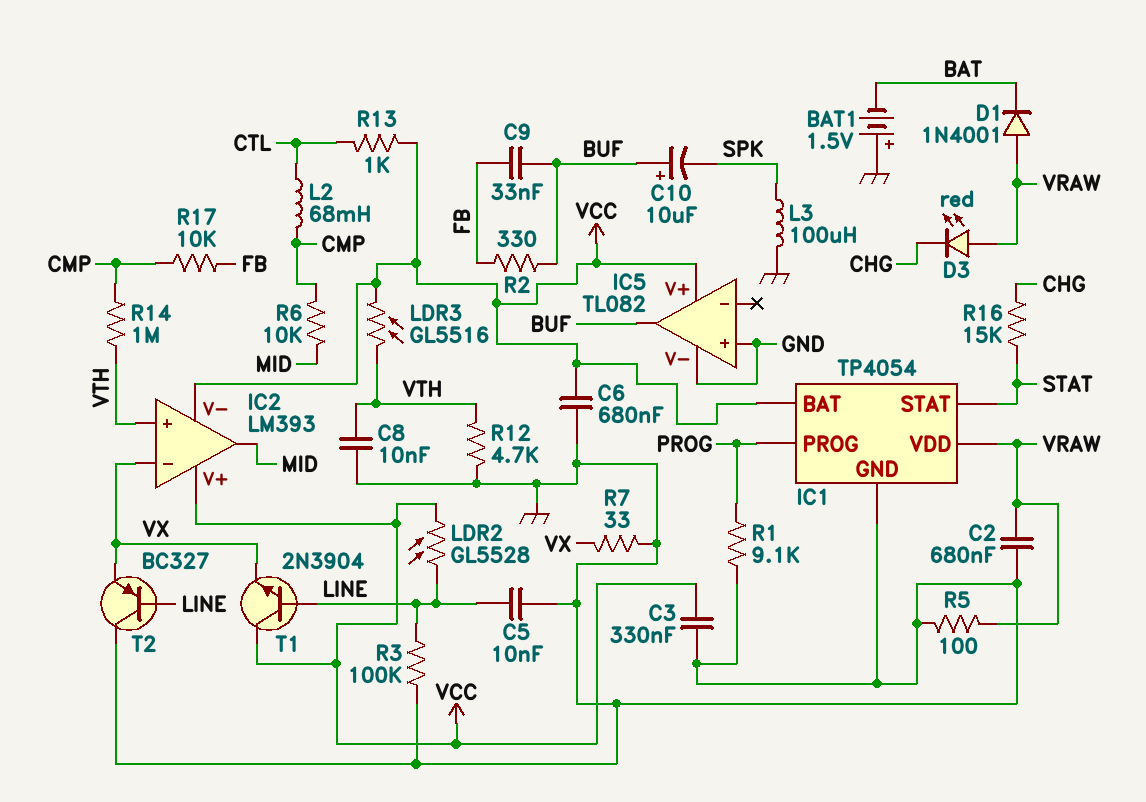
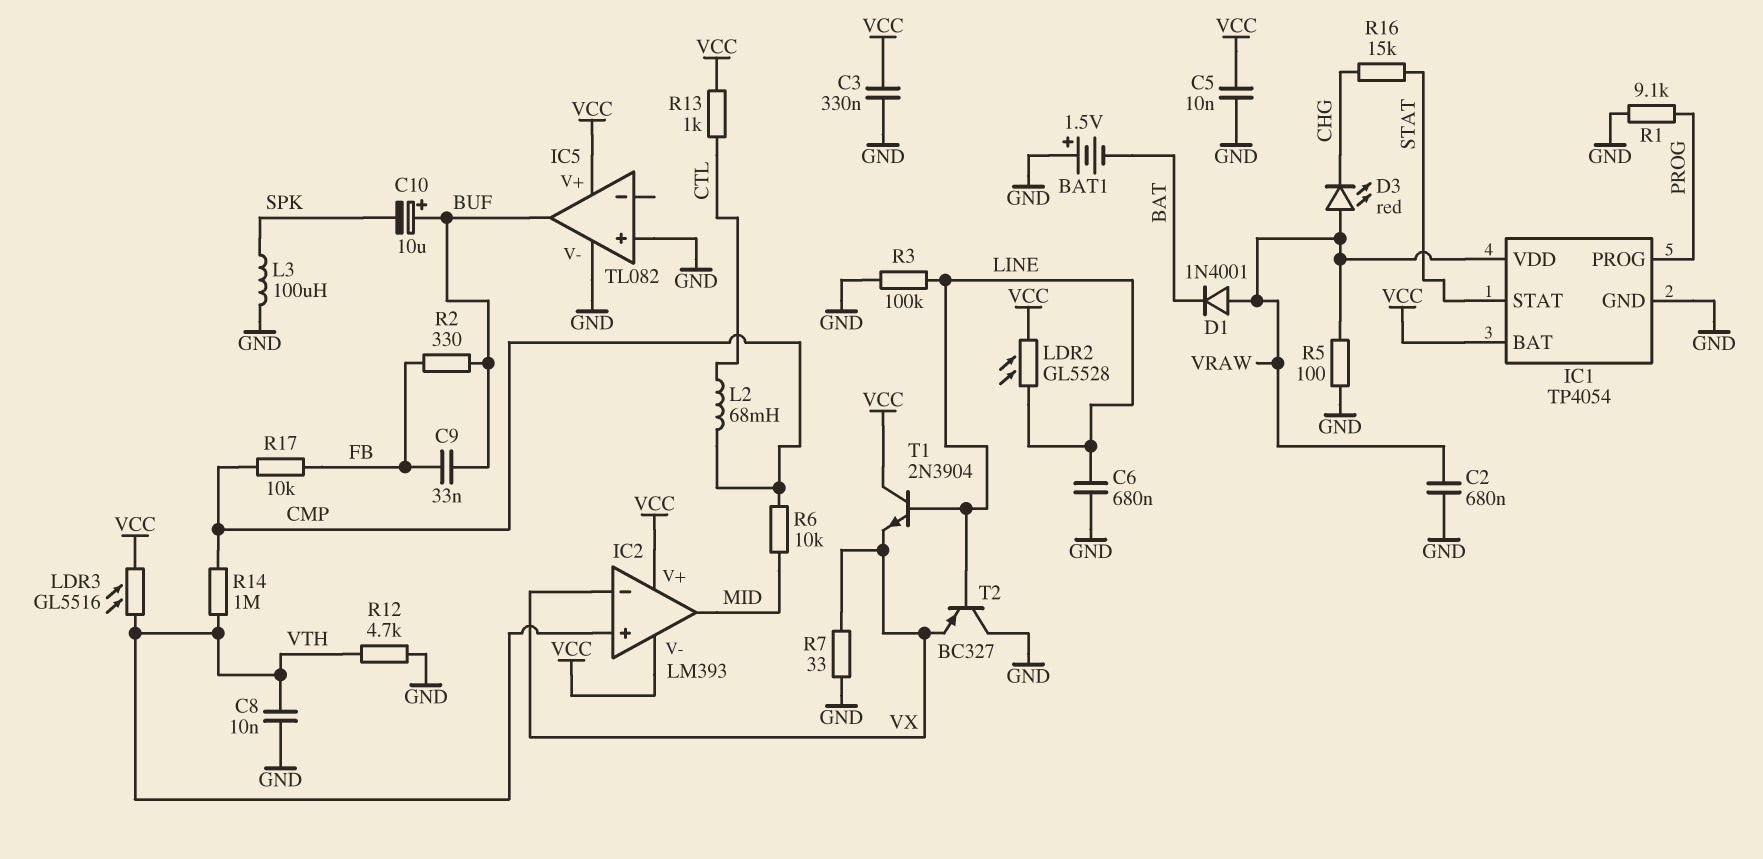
C5: 10nF (GND, LINE) -> 10nF (GND, VCC)
C6: 680nF (GND, VCC) -> 680nF (GND, LINE)

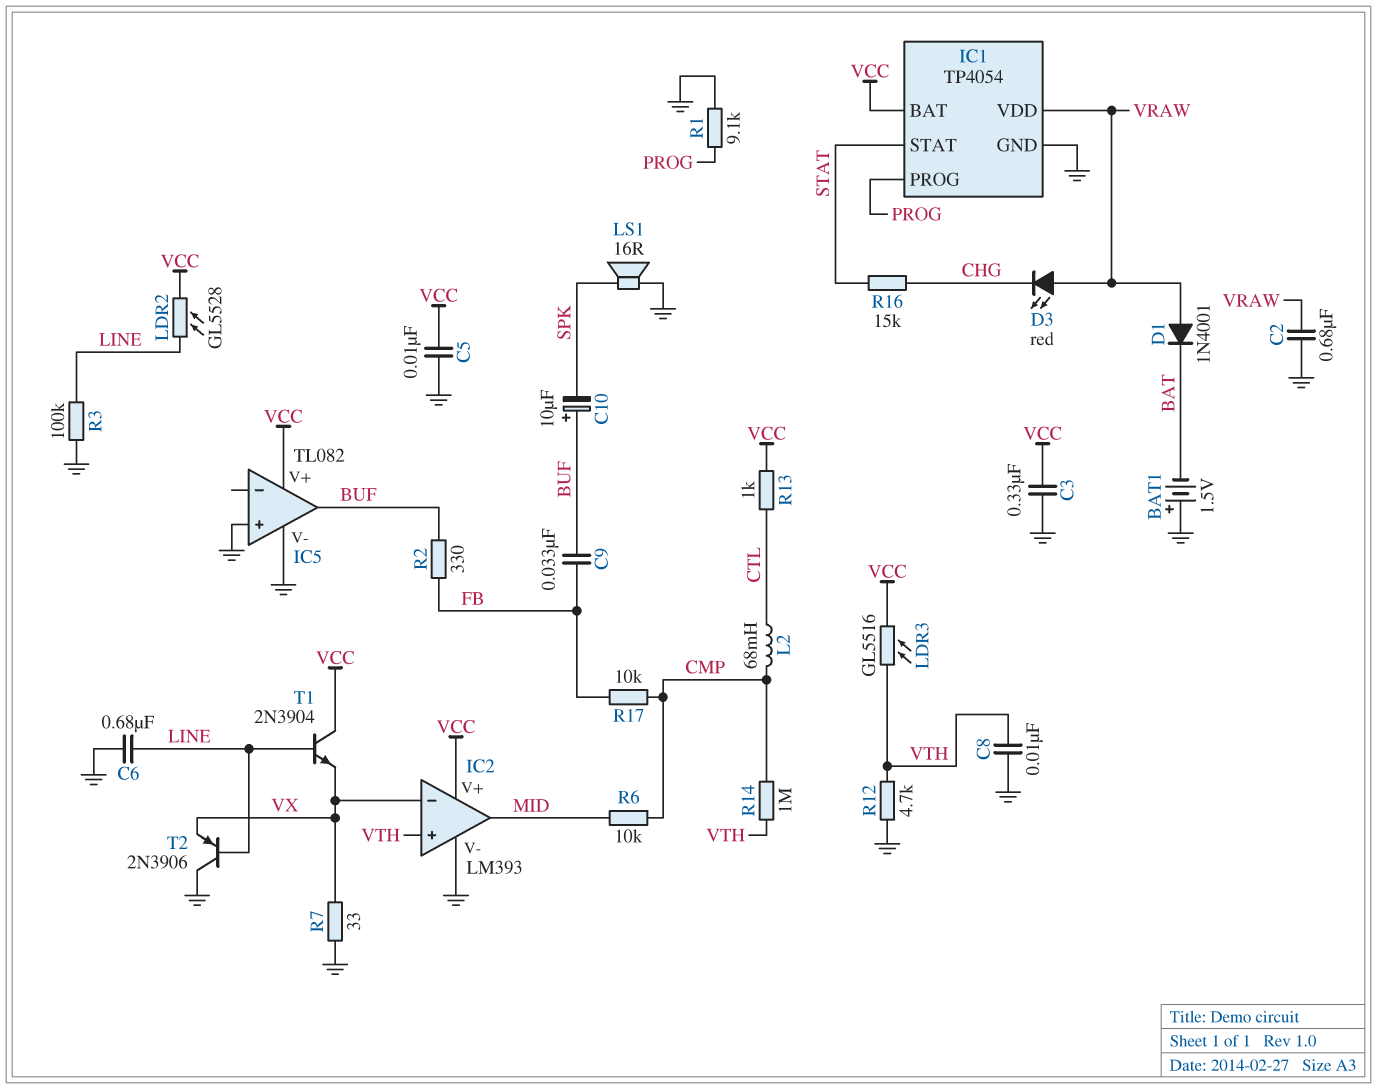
IC2 pin V-: VCC -> GND
L3: 100uH (GND, SPK) -> none
LS1: none -> speaker 16R (GND, SPK)
R5: 100 (GND, VRAW) -> none
T2: PNP BC327 (B LINE, C GND, E VX) -> PNP 2N3906 (B LINE, C GND, E VX)

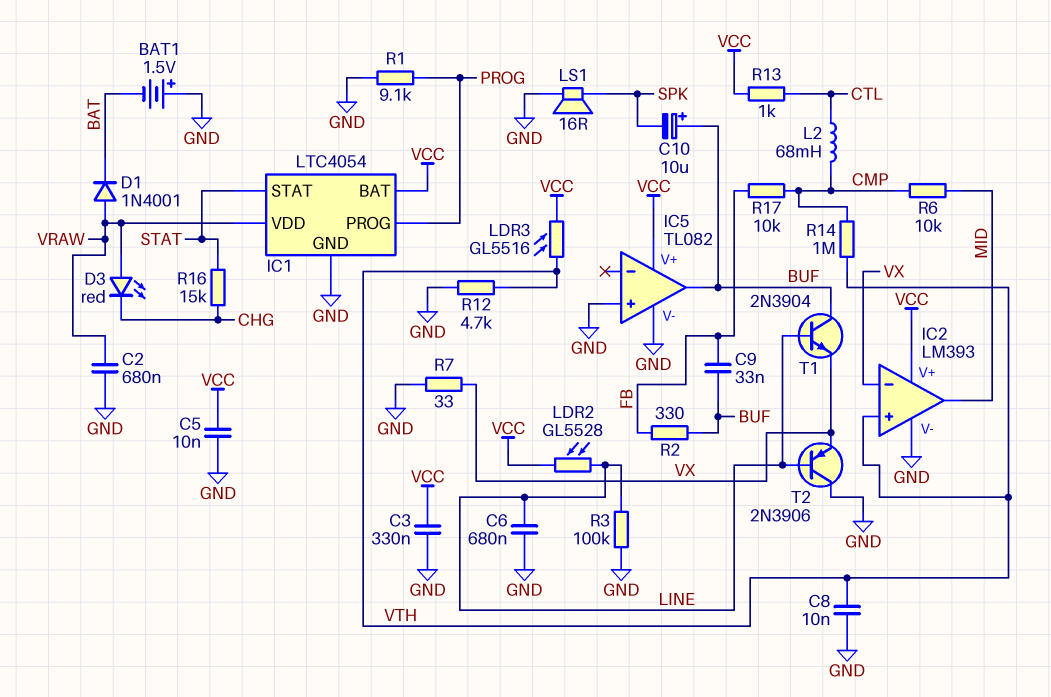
IC1: TP4054 -> LTC4054
T1: NPN 2N3904 (B LINE, C VCC, E VX) -> NPN 2N3904 (B LINE, C BUF, E VX)

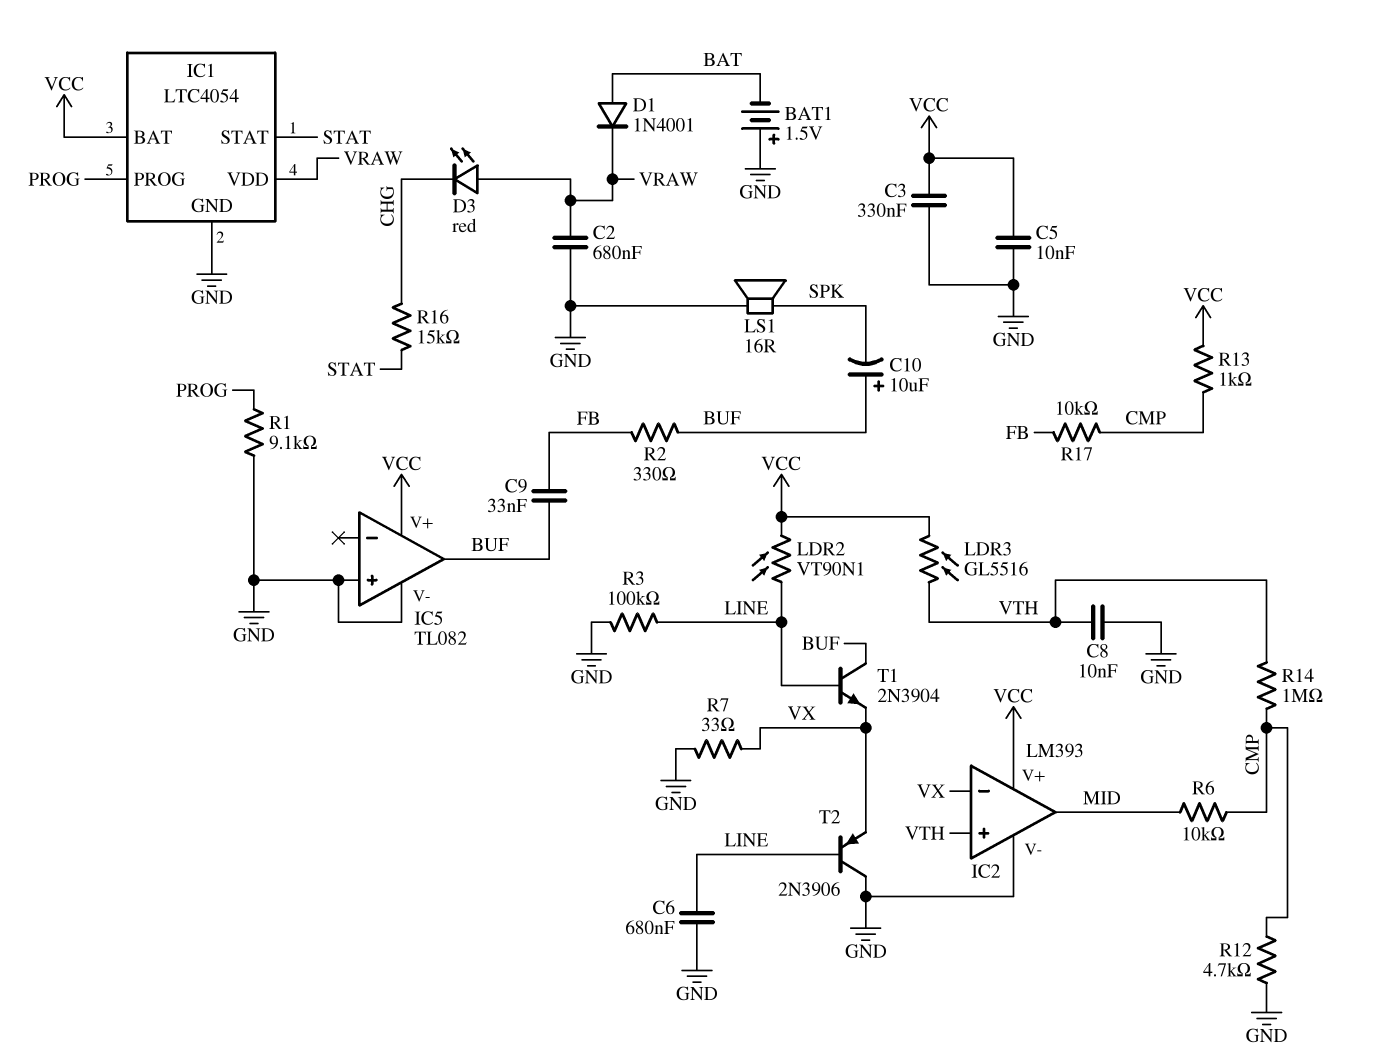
D1: diode 1N4001 (A VRAW, K BAT) -> diode 1N4001 (A BAT, K VRAW)
L2: 68mH (CMP, CTL) -> none
LDR2: GL5528 (LINE, VCC) -> VT90N1 (LINE, VCC)
R12: 4.7k (GND, VTH) -> 4.7k (CMP, GND)
R13: 1k (CTL, VCC) -> 1k (CMP, VCC)

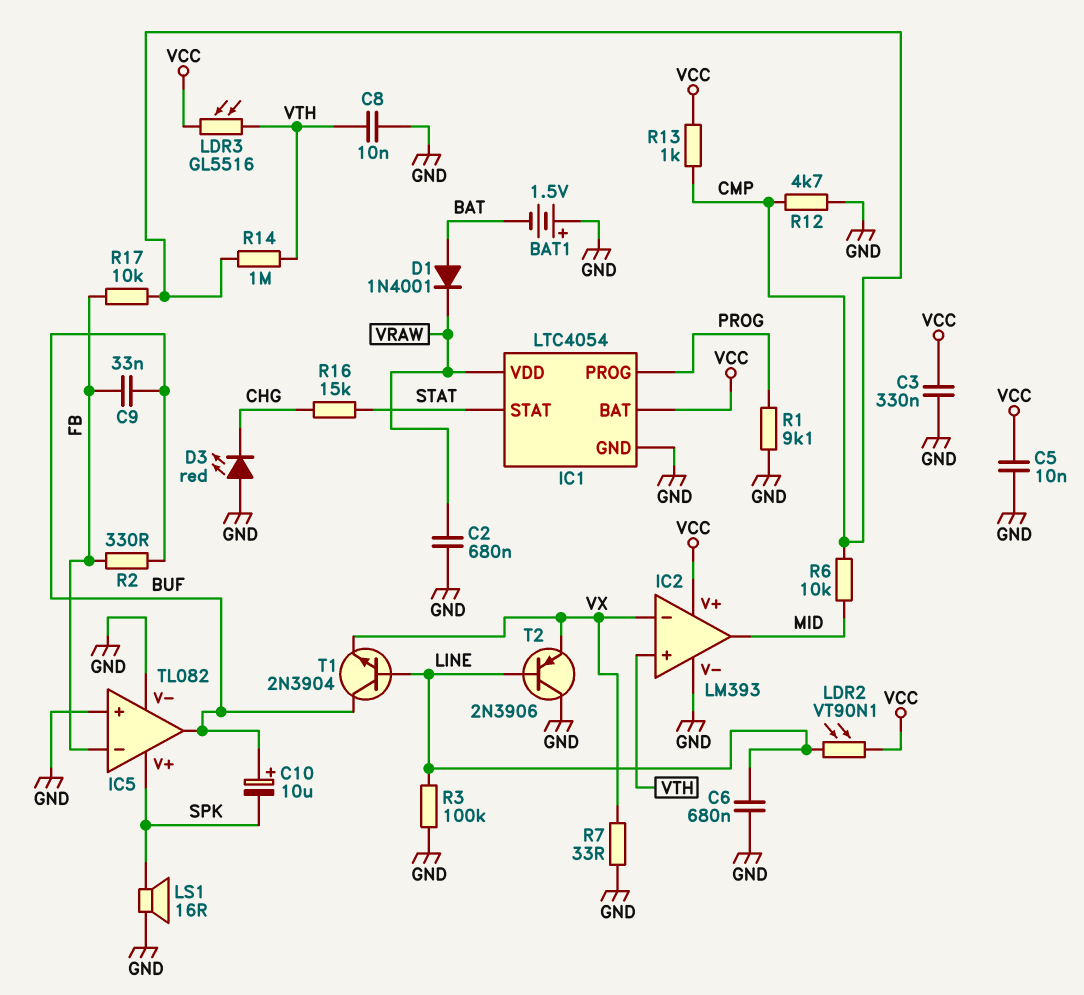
D3: LED red (A VRAW, K CHG) -> LED red (A GND, K CHG)
IC5 pin V+: VCC -> SPK
IC5 pin in-: none -> FB

